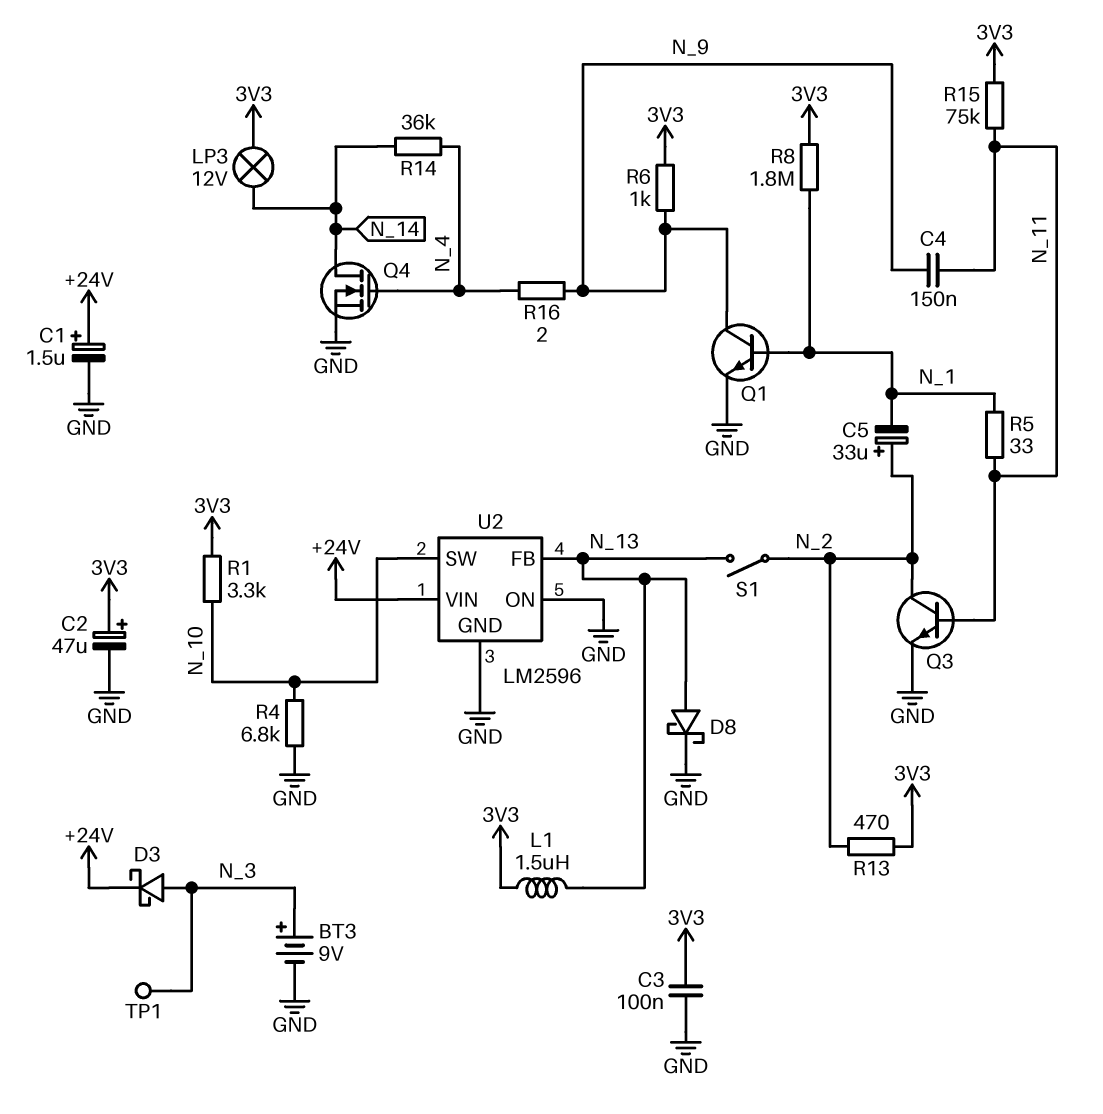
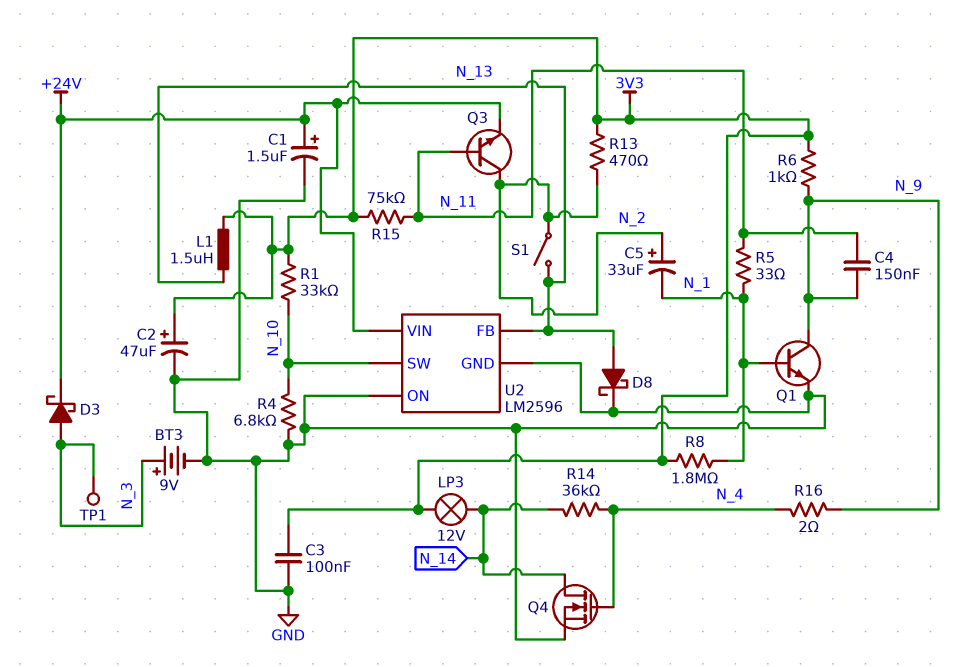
Q3: NPN (B N_11, C N_2, E GND) -> NPN (B N_11, C N_2, E +24V)
R1: 3.3k (3V3, N_10) -> 33k (3V3, N_10)

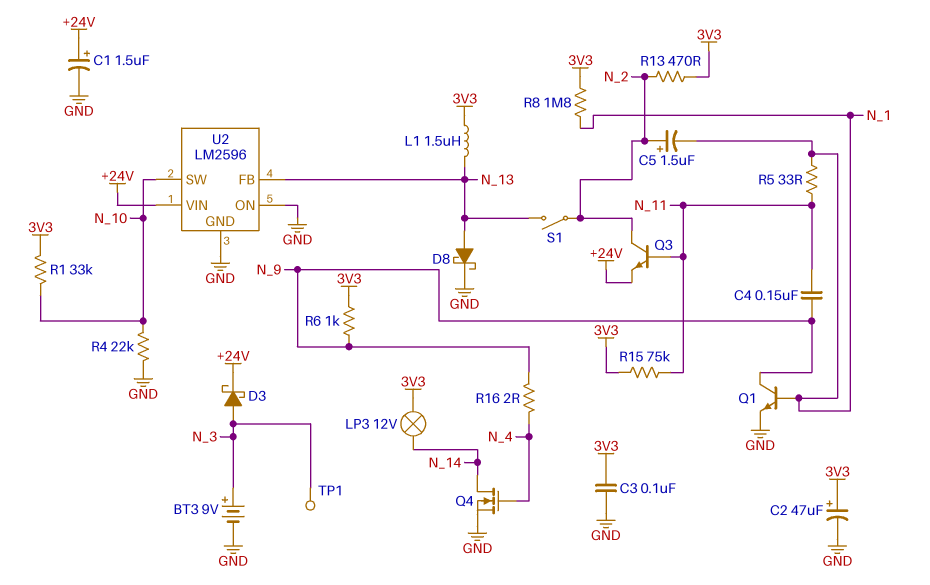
C5: 33uF (plus N_2, minus N_1) -> 1.5uF (plus N_2, minus N_1)
R4: 6.8k (GND, N_10) -> 22k (GND, N_10)
R14: 36k (N_4, N_14) -> none

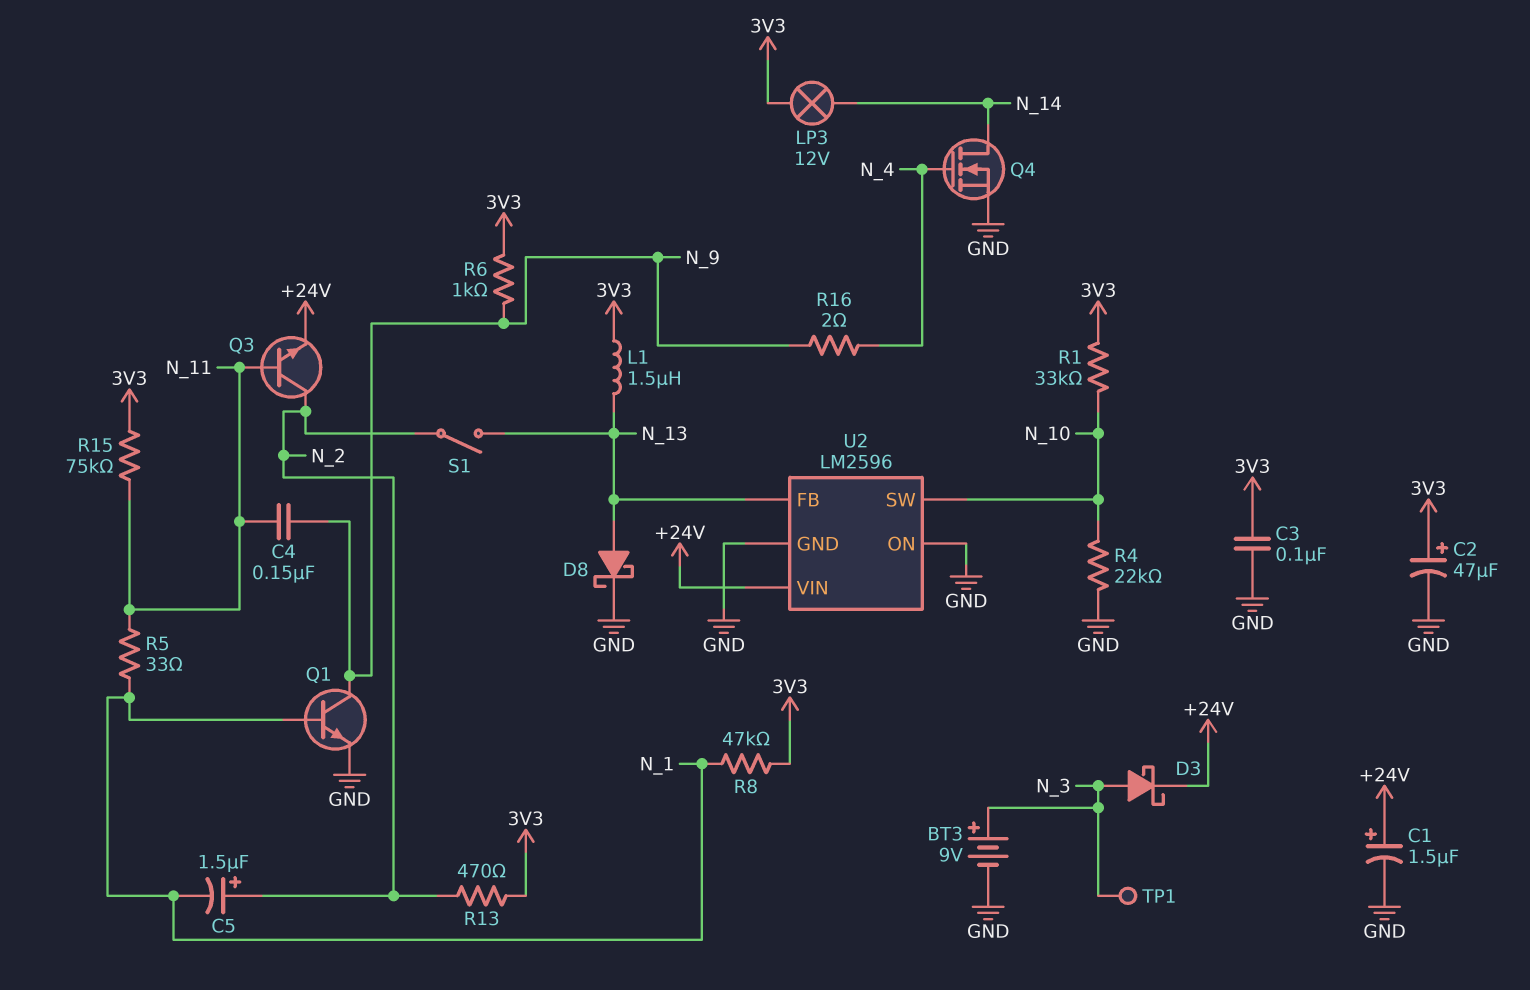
R8: 1.8M (3V3, N_1) -> 47k (3V3, N_1)

